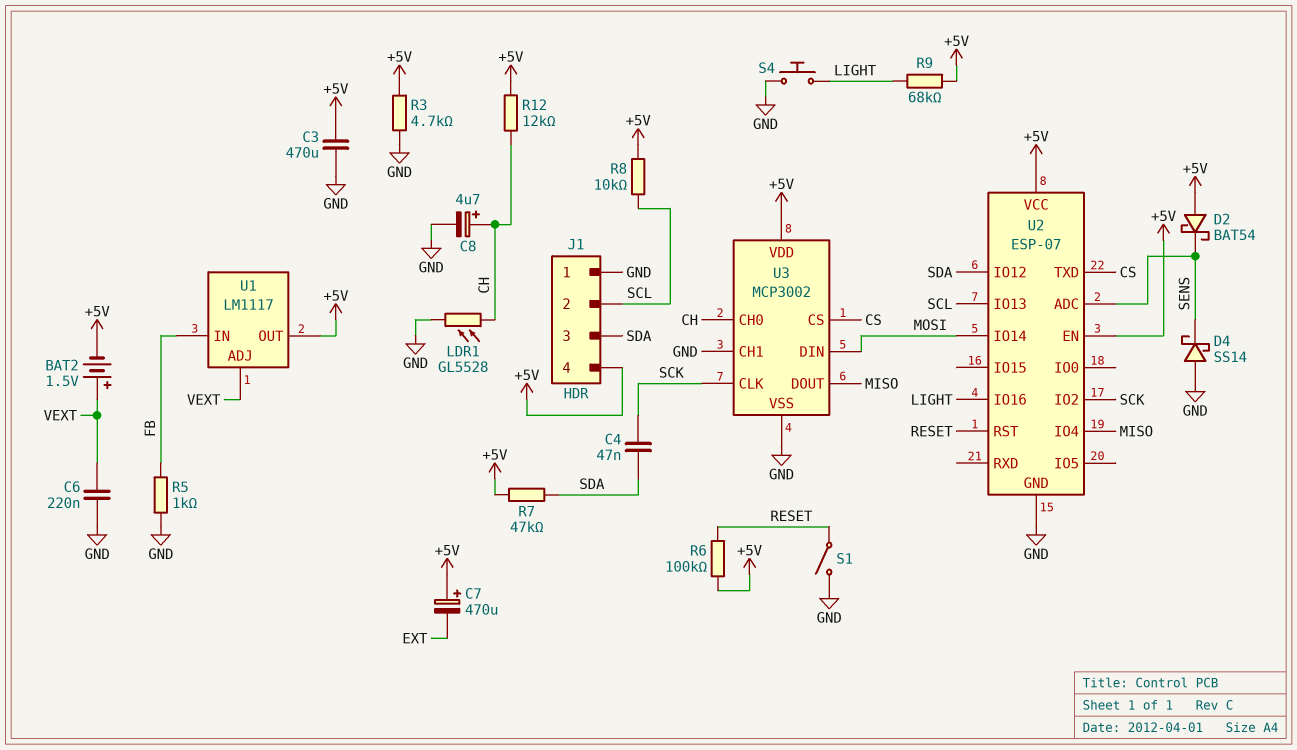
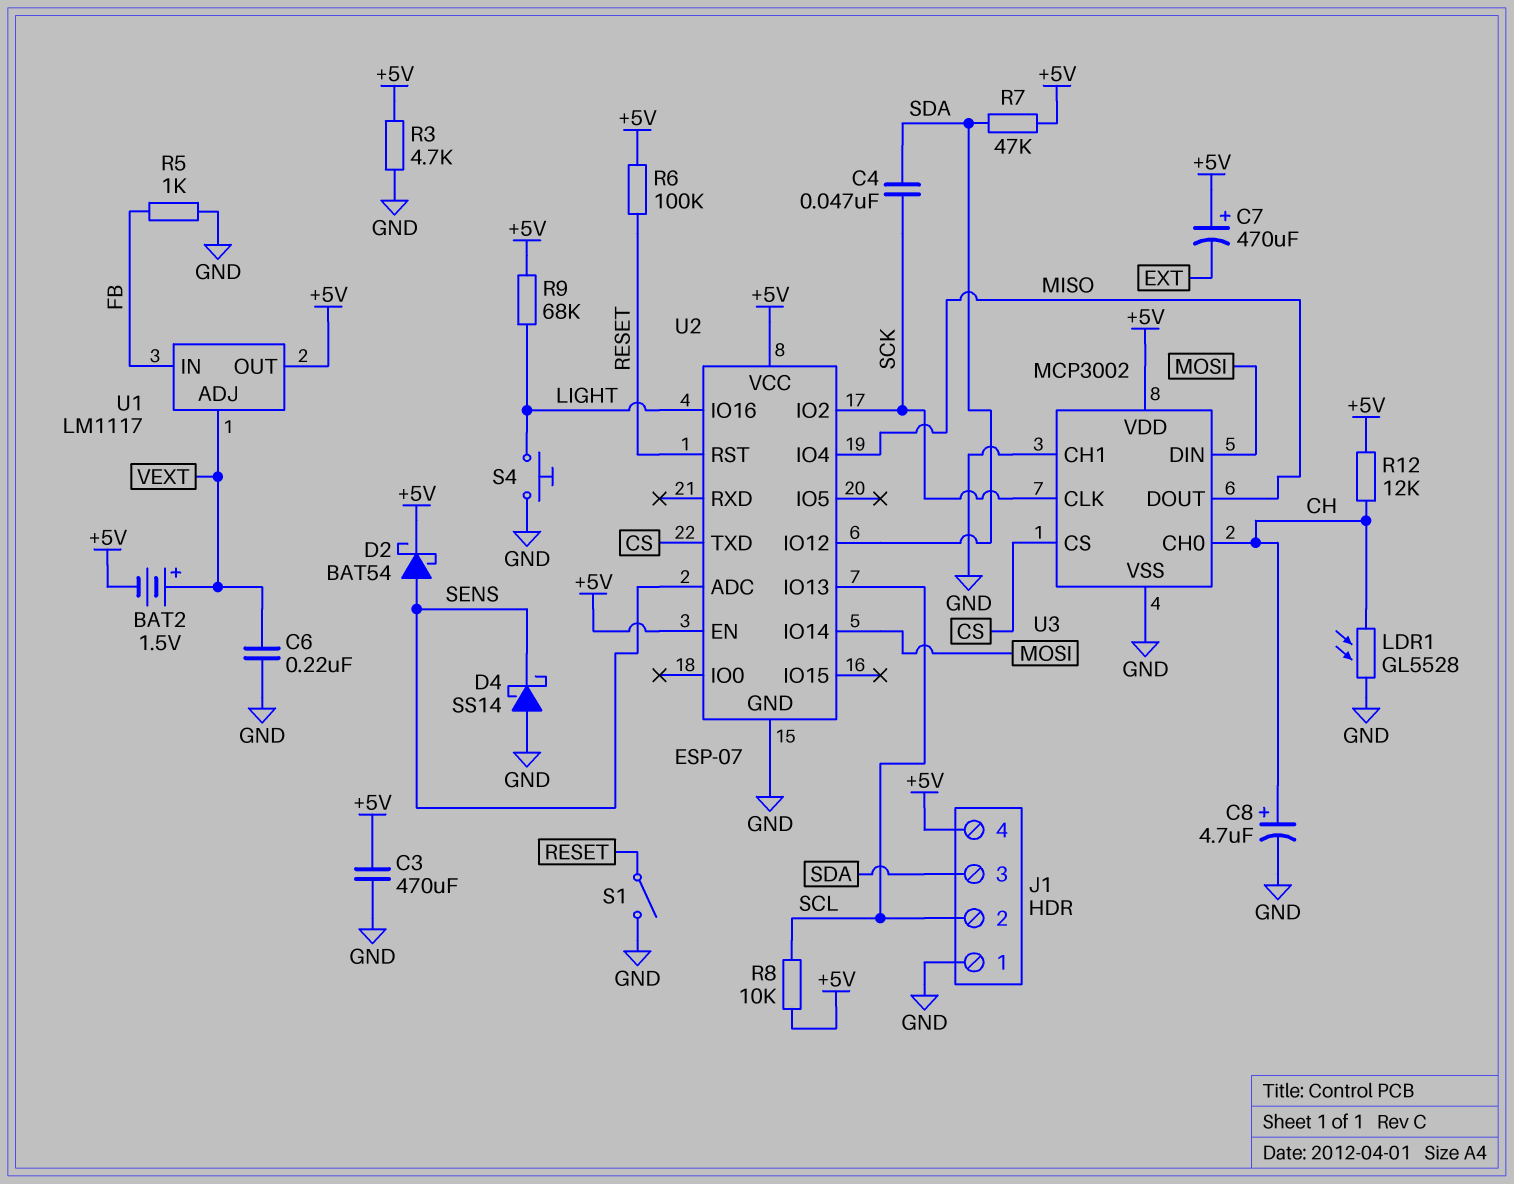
D2: schottky BAT54 (A +5V, K SENS) -> schottky BAT54 (A SENS, K +5V)

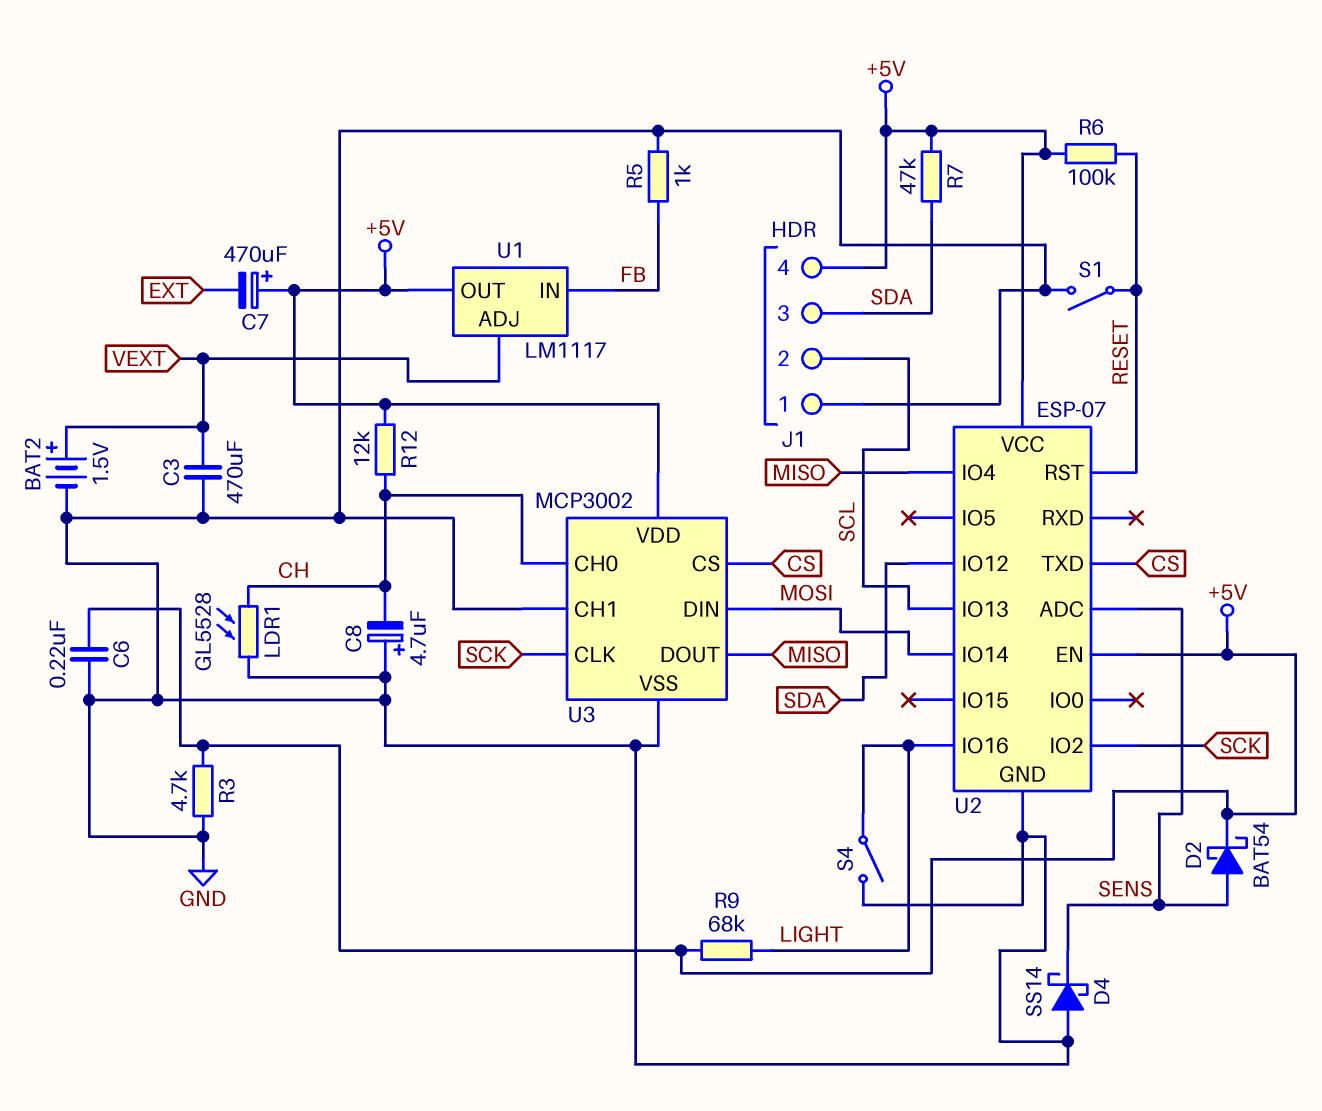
BAT2: 1.5V (plus VEXT, minus +5V) -> 1.5V (plus VEXT, minus GND)
C3: 470uF (+5V, GND) -> 470uF (GND, VEXT)
C4: 47nF (SCK, SDA) -> none
C6: 220nF (GND, VEXT) -> 220nF (+5V, GND)
C8: 4.7uF (plus CH, minus GND) -> 4.7uF (plus GND, minus CH)
R8: 10k (+5V, SCL) -> none
S4: button (GND, LIGHT) -> switch (GND, LIGHT)

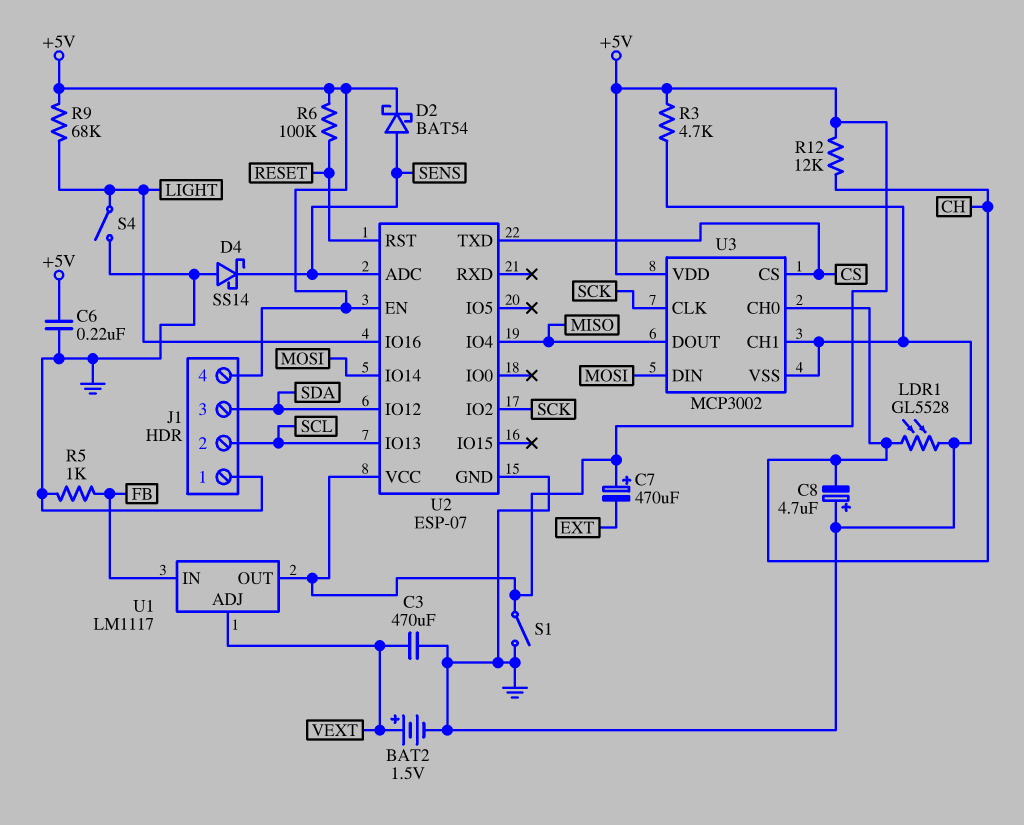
R7: 47k (+5V, SDA) -> none
S1: switch (GND, RESET) -> switch (+5V, GND)

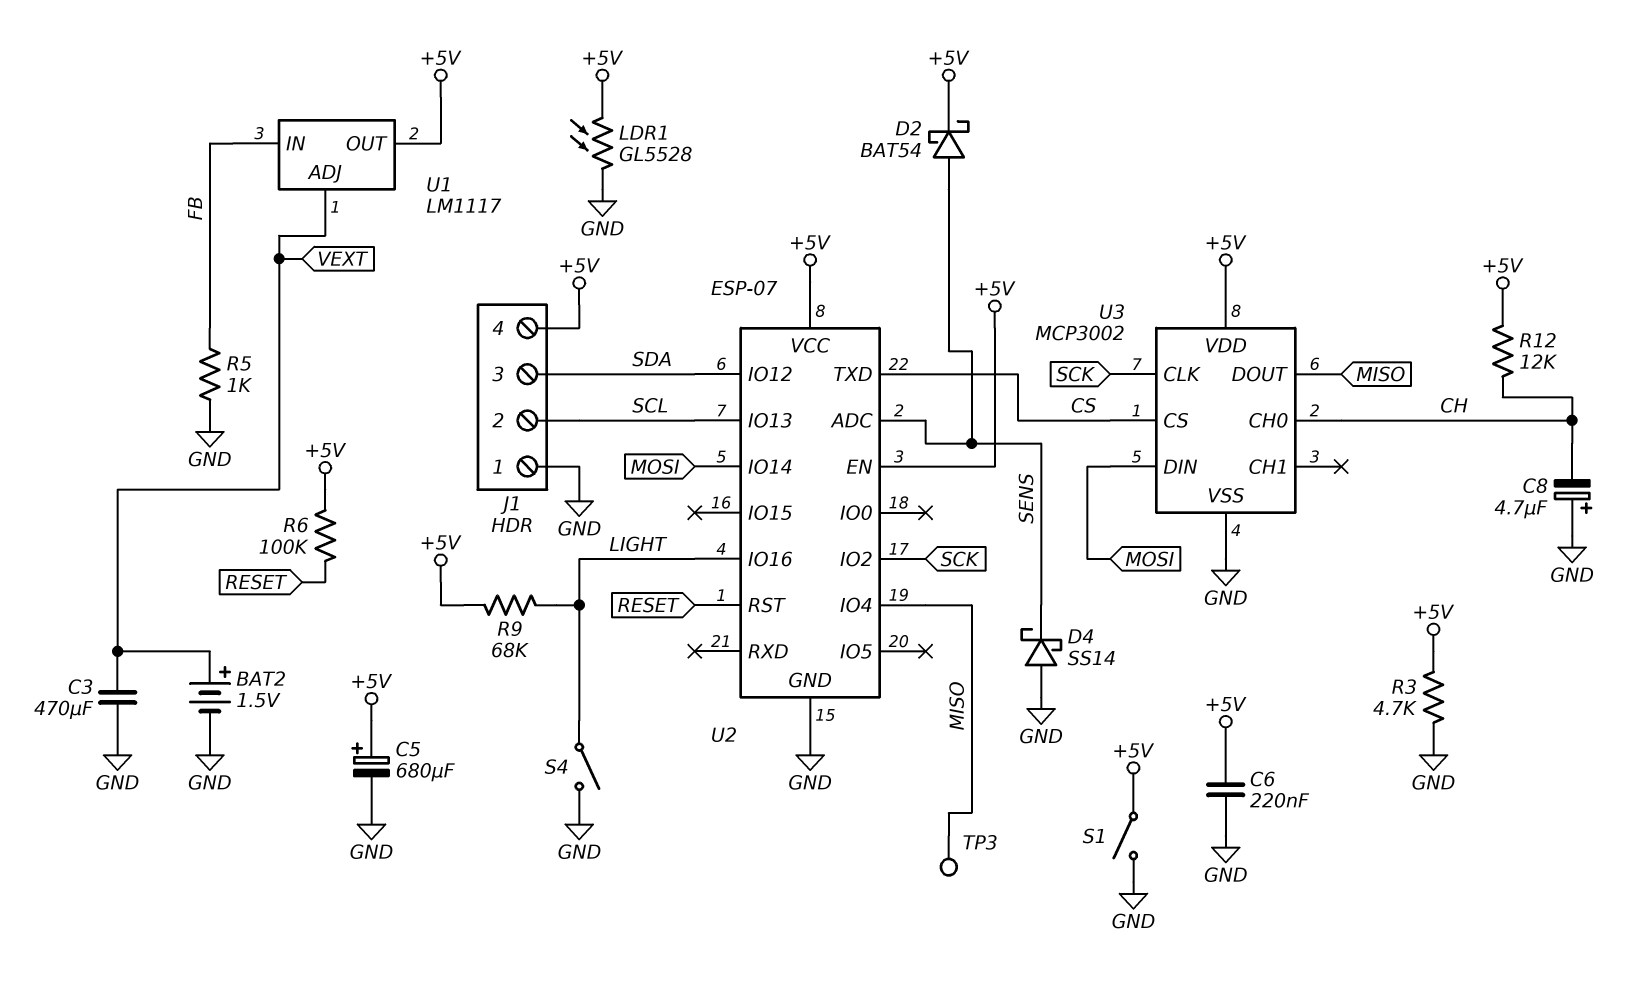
C5: none -> 680uF (plus +5V, minus GND)
C7: 470uF (plus +5V, minus EXT) -> none
LDR1: GL5528 (CH, GND) -> GL5528 (+5V, GND)
TP3: none -> test point (MISO)
U3 pin CH1: GND -> none

